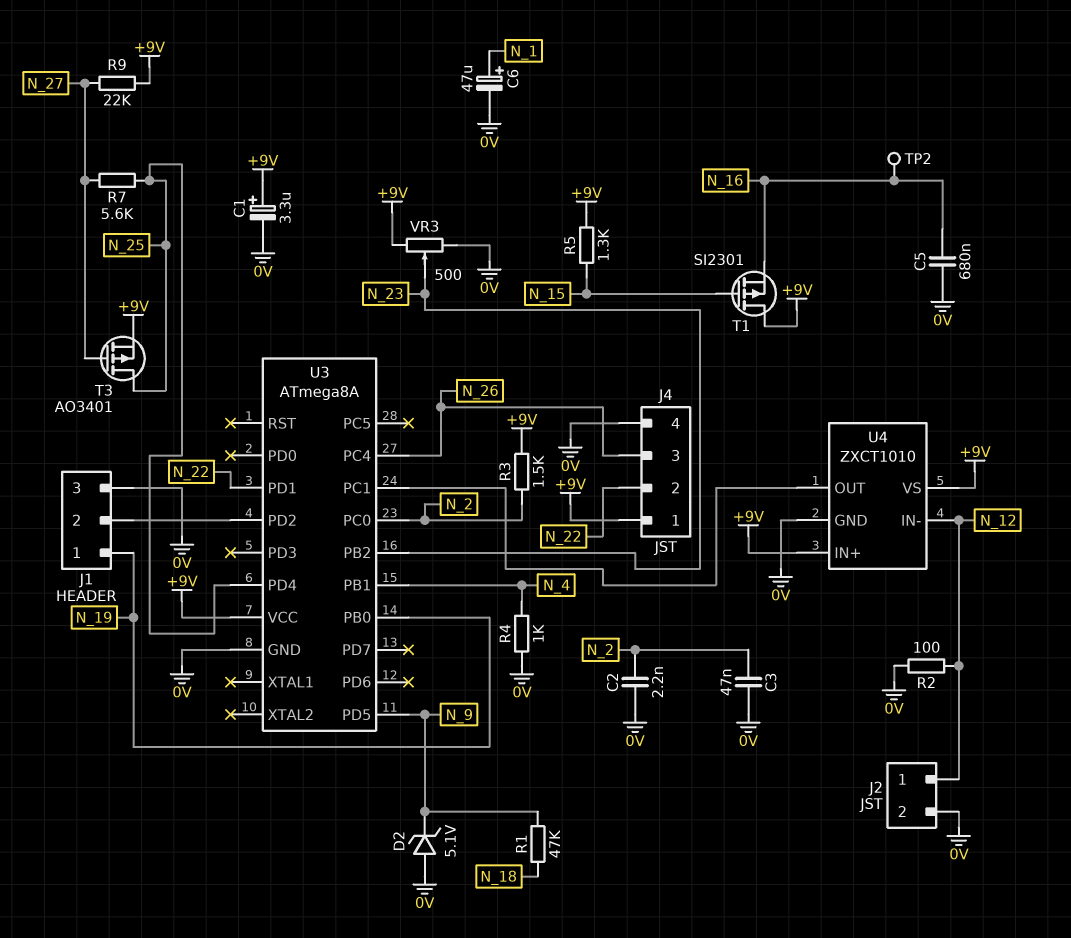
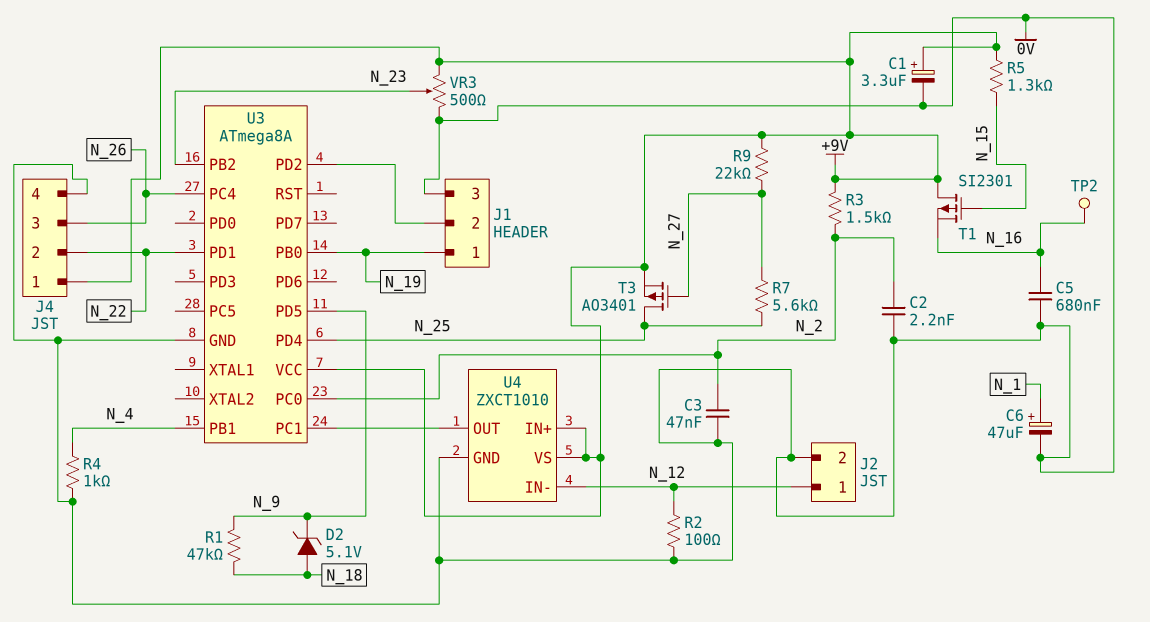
D2: zener 5.1V (A 0V, K N_9) -> zener 5.1V (A N_18, K N_9)

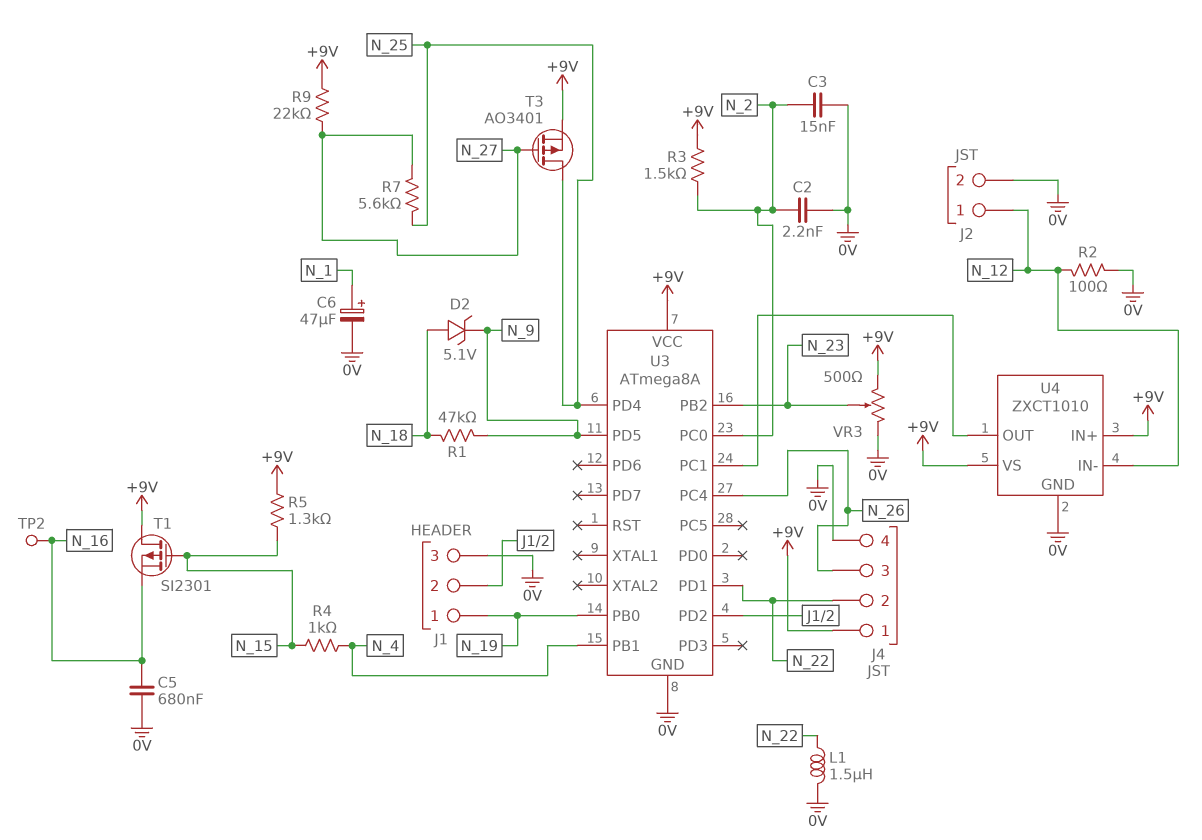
C1: 3.3uF (plus +9V, minus 0V) -> none
C3: 47nF (0V, N_2) -> 15nF (0V, N_2)
L1: none -> 1.5uH (0V, N_22)
R4: 1k (0V, N_4) -> 1k (N_4, N_15)

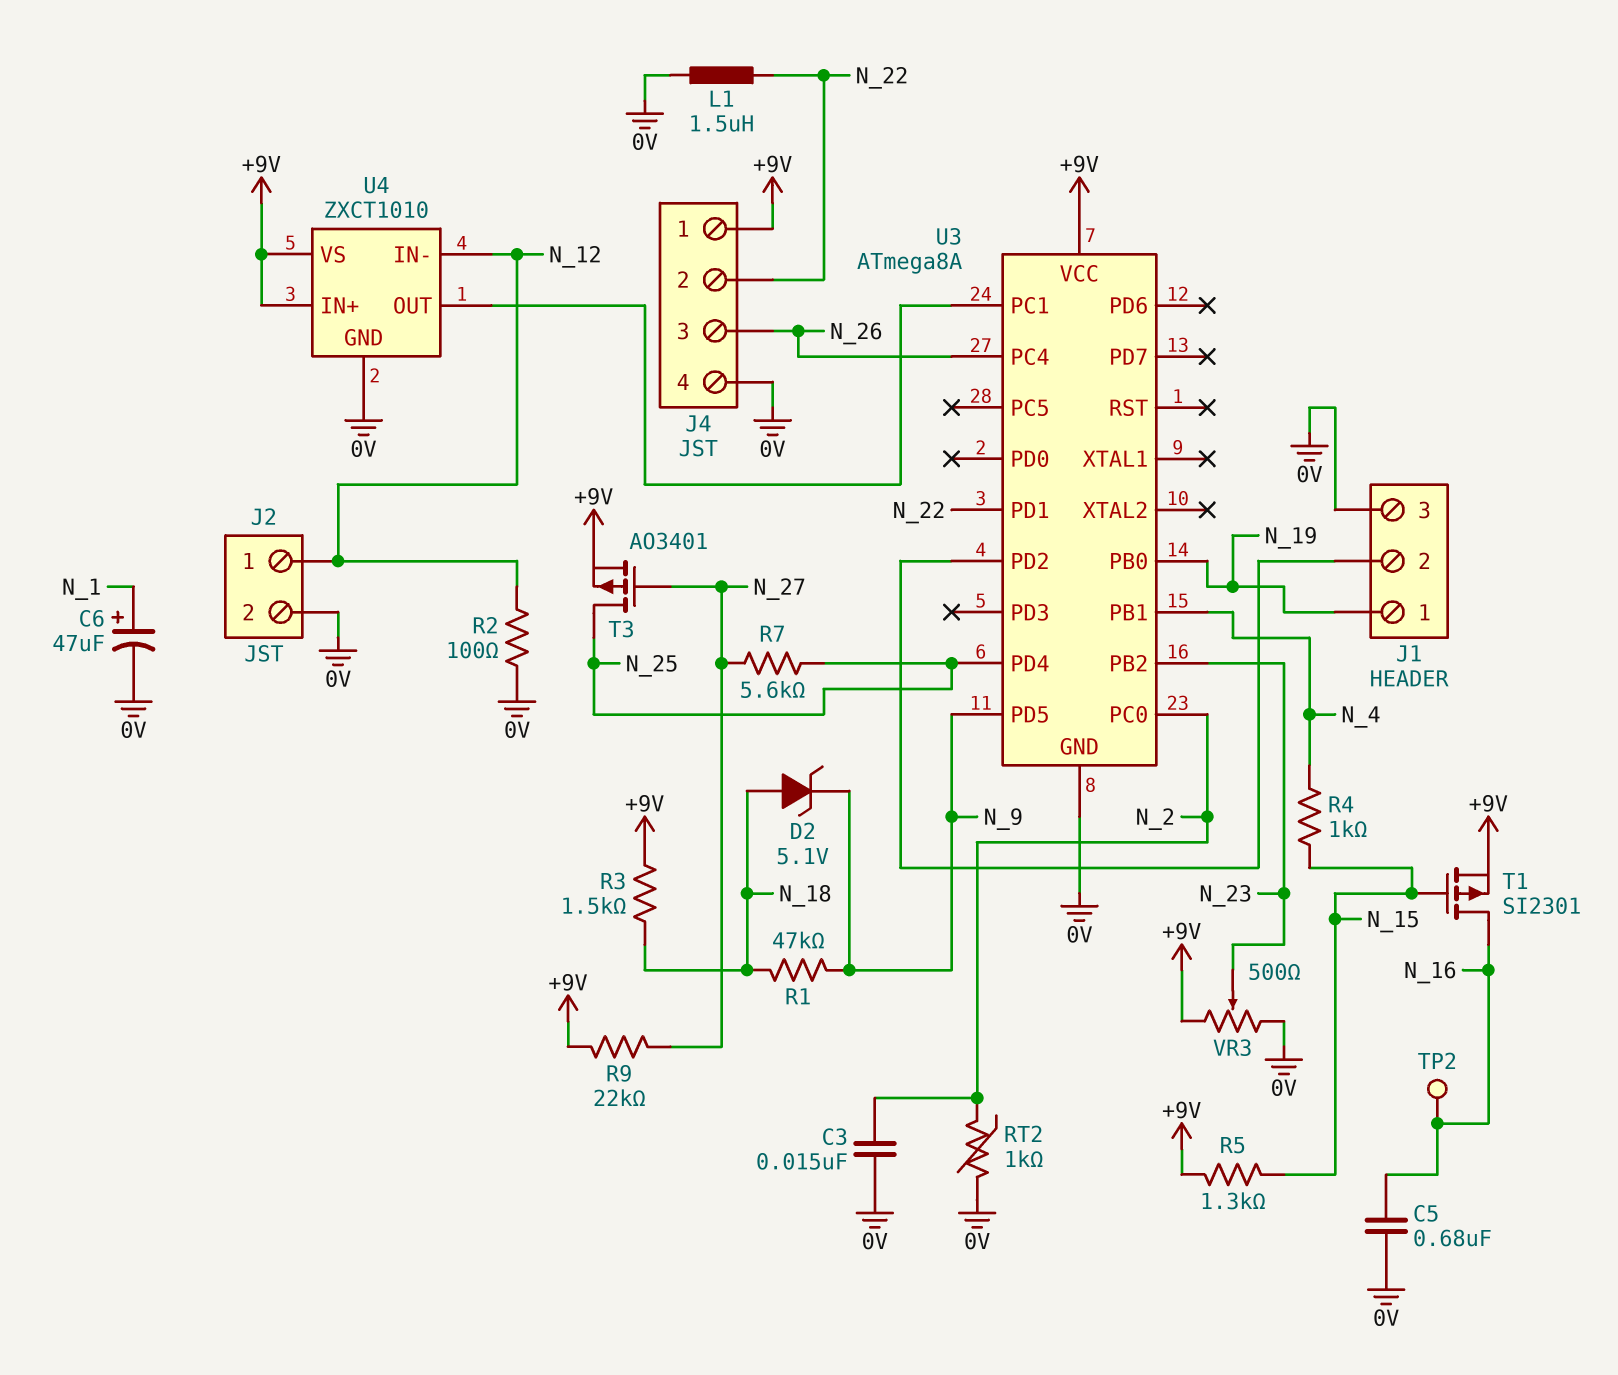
C2: 2.2nF (0V, N_2) -> none
R3: 1.5k (+9V, N_2) -> 1.5k (+9V, N_18)
RT2: none -> 1k (0V, N_2)
T1: PMOS SI2301 (G N_15, D +9V, S N_16) -> PMOS SI2301 (G N_15, D N_16, S +9V)

